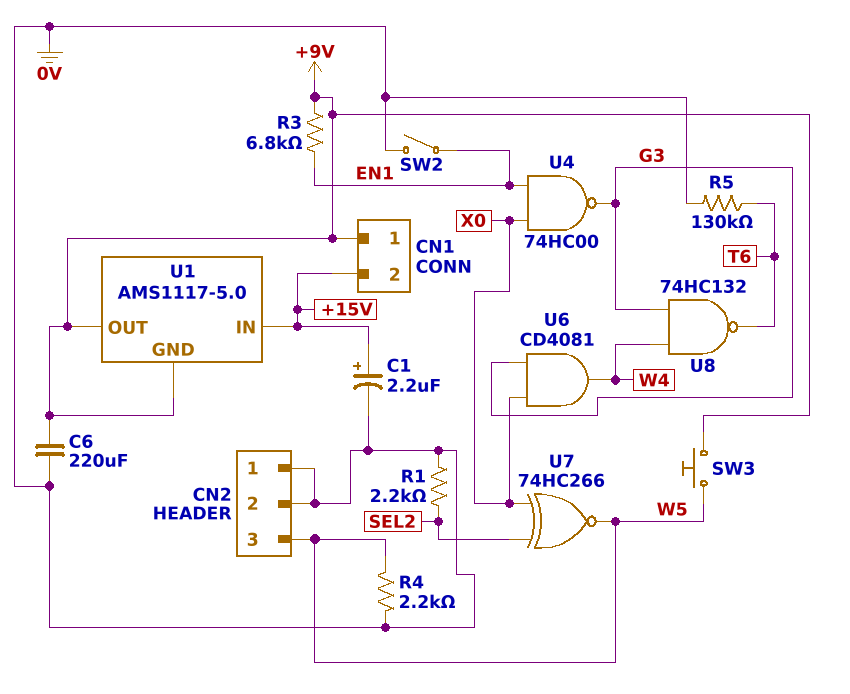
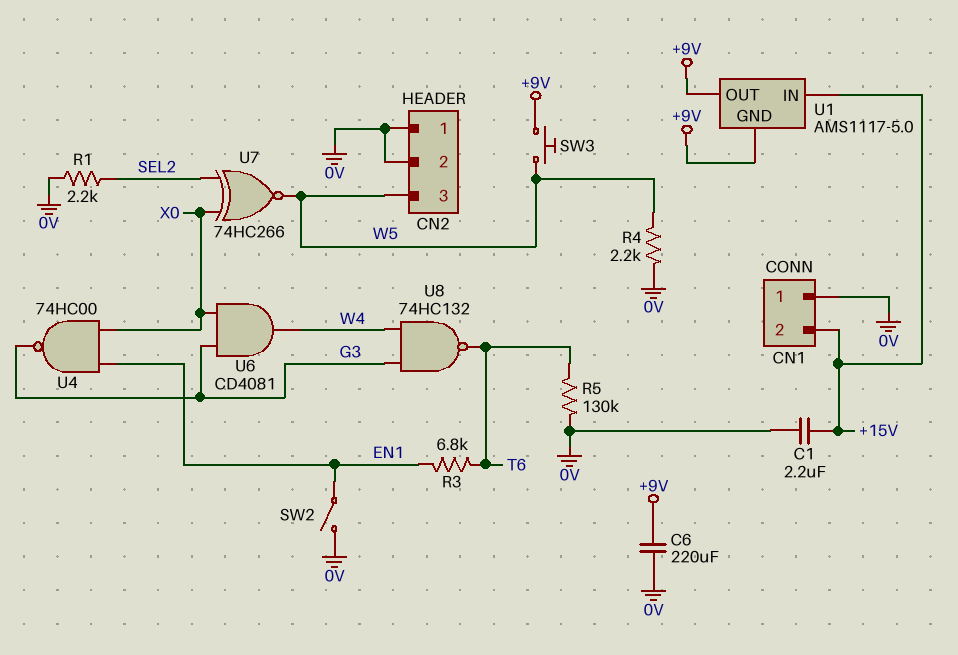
C1: 2.2uF (plus +15V, minus 0V) -> 2.2uF (+15V, 0V)
CN1 pin 1: +9V -> 0V
R3: 6.8k (+9V, EN1) -> 6.8k (EN1, T6)

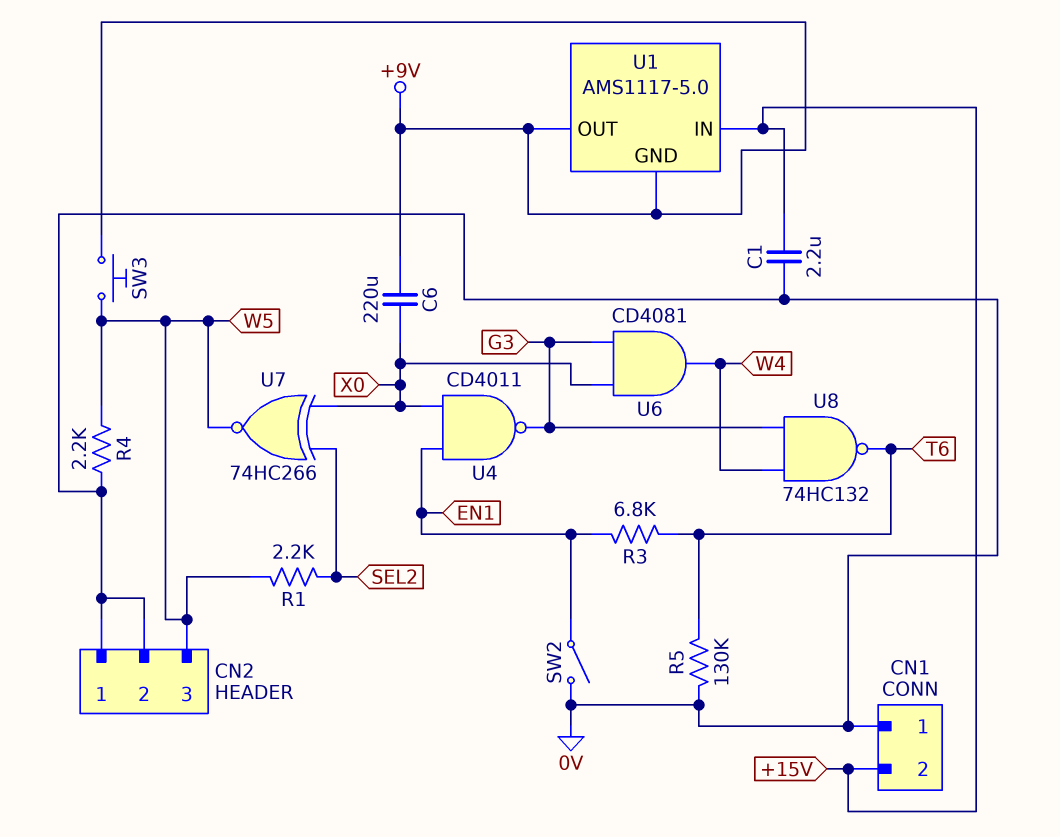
C6: 220uF (+9V, 0V) -> 220uF (+9V, X0)
R1: 2.2k (0V, SEL2) -> 2.2k (SEL2, W5)
U4: NAND 74HC00 (in EN1, in X0, out G3) -> NAND CD4011 (in EN1, in X0, out G3)

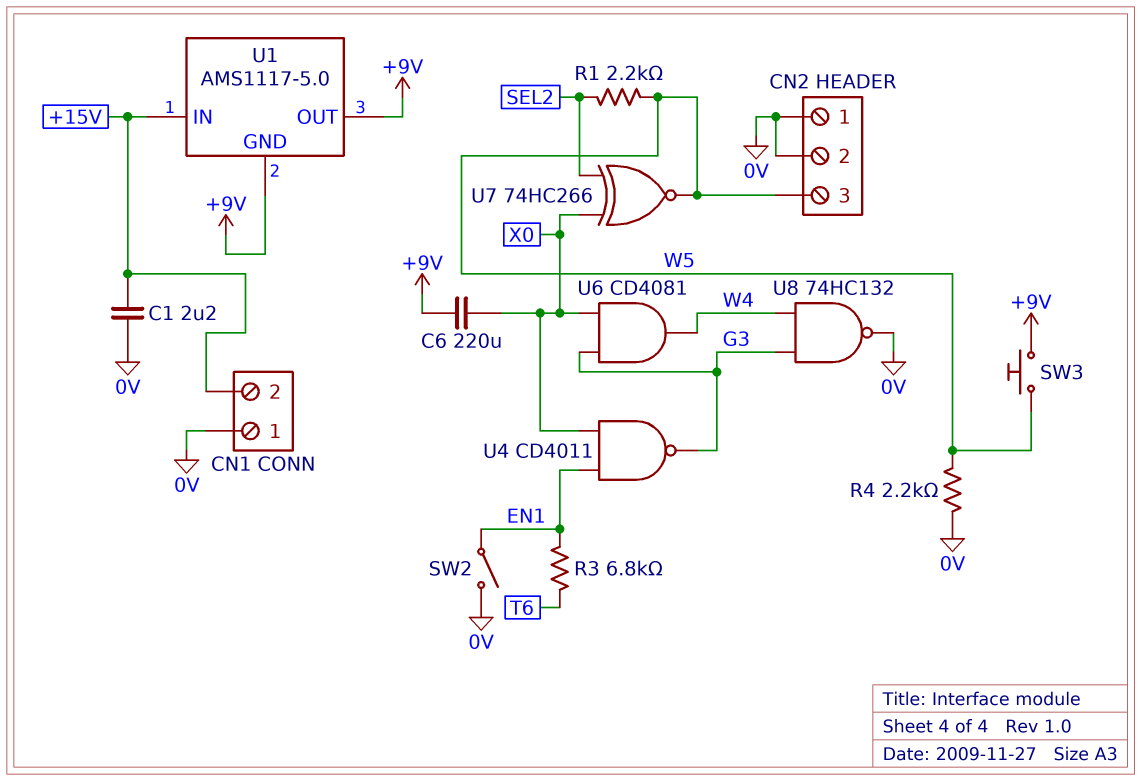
R5: 130k (0V, T6) -> none
U8: NAND 74HC132 (in G3, in W4, out T6) -> NAND 74HC132 (in G3, in W4, out 0V)

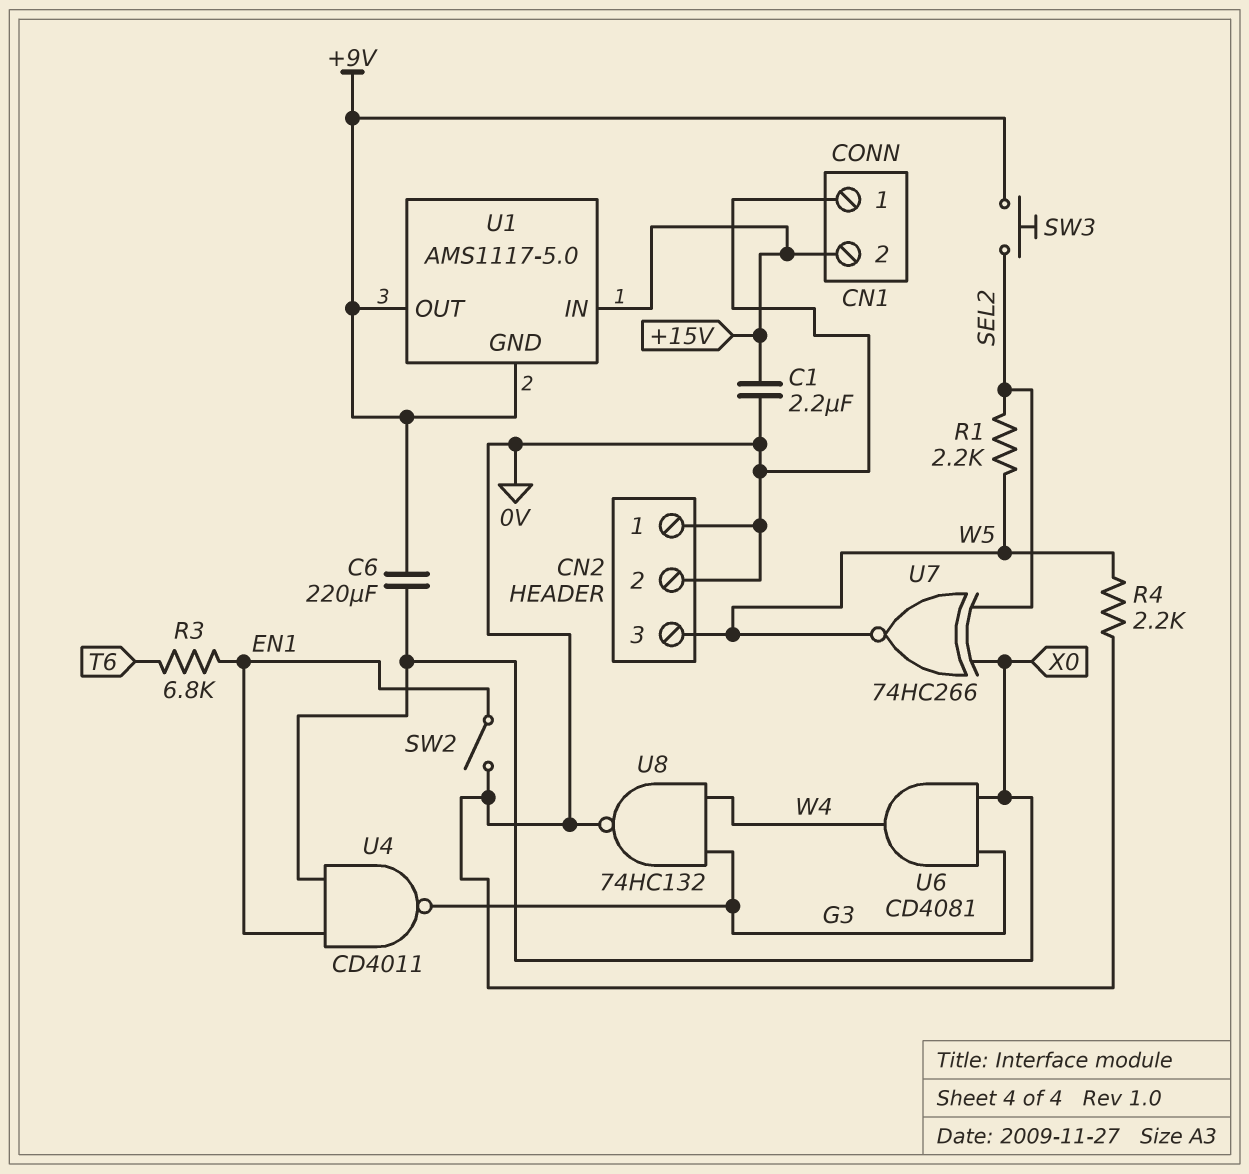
SW3: button (+9V, W5) -> button (+9V, SEL2)

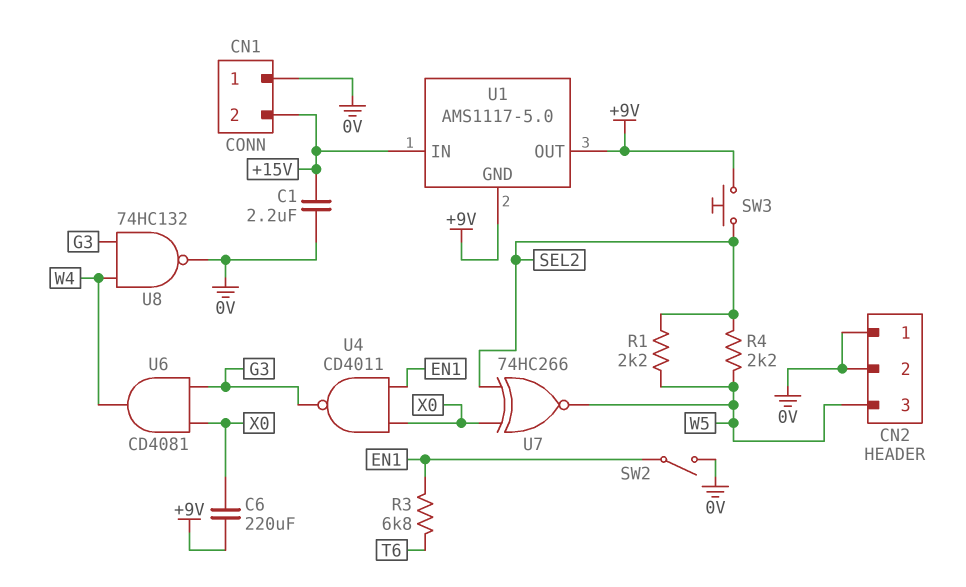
R4: 2.2k (0V, W5) -> 2.2k (SEL2, W5)

